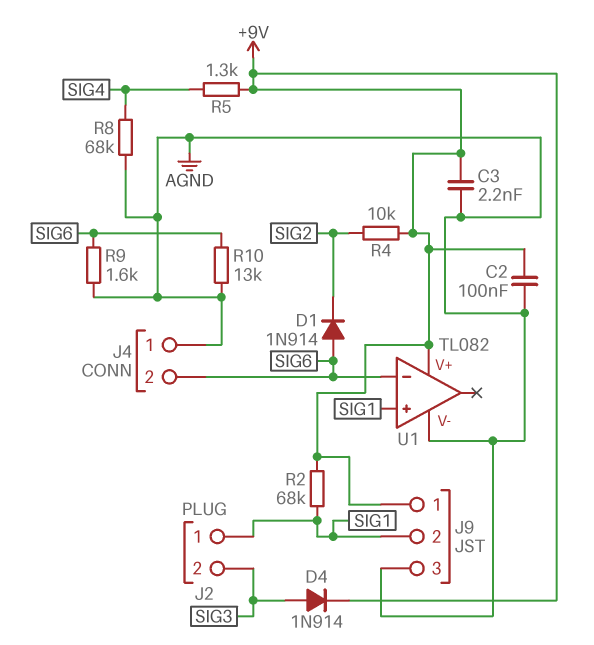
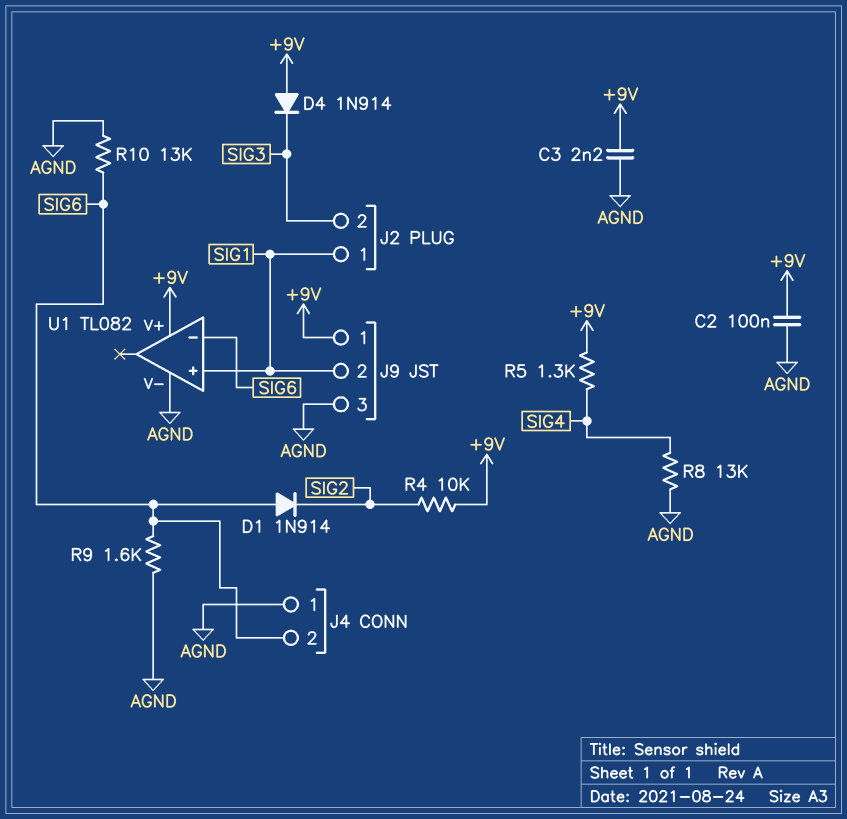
D4: diode 1N914 (A SIG3, K +9V) -> diode 1N914 (A +9V, K SIG3)
R2: 68k (+9V, SIG1) -> none
R8: 68k (AGND, SIG4) -> 13k (AGND, SIG4)

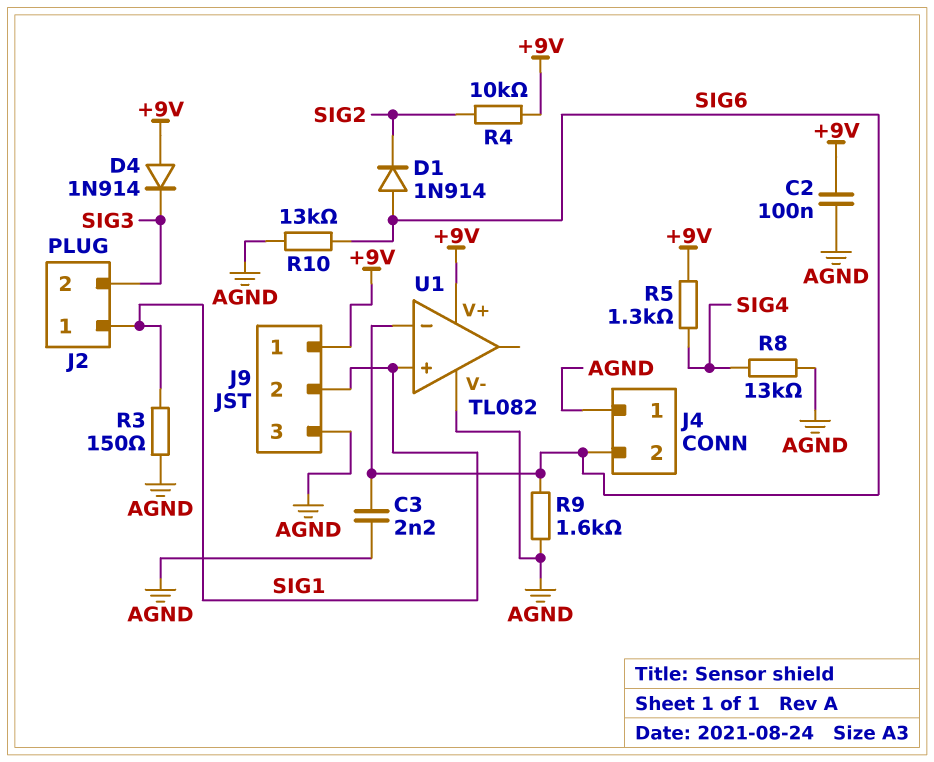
C3: 2.2nF (+9V, AGND) -> 2.2nF (AGND, SIG6)
R3: none -> 150 (AGND, SIG1)

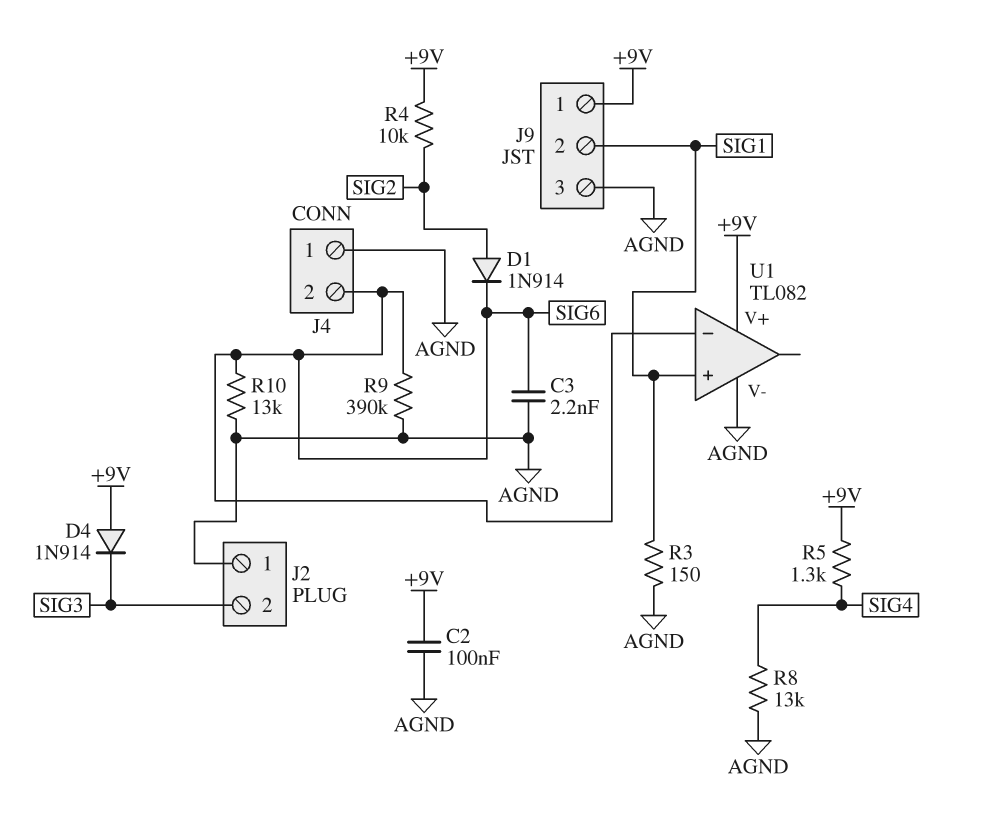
D1: diode 1N914 (A SIG6, K SIG2) -> diode 1N914 (A SIG2, K SIG6)
J2 pin 1: SIG1 -> AGND
R9: 1.6k (AGND, SIG6) -> 390k (AGND, SIG6)

